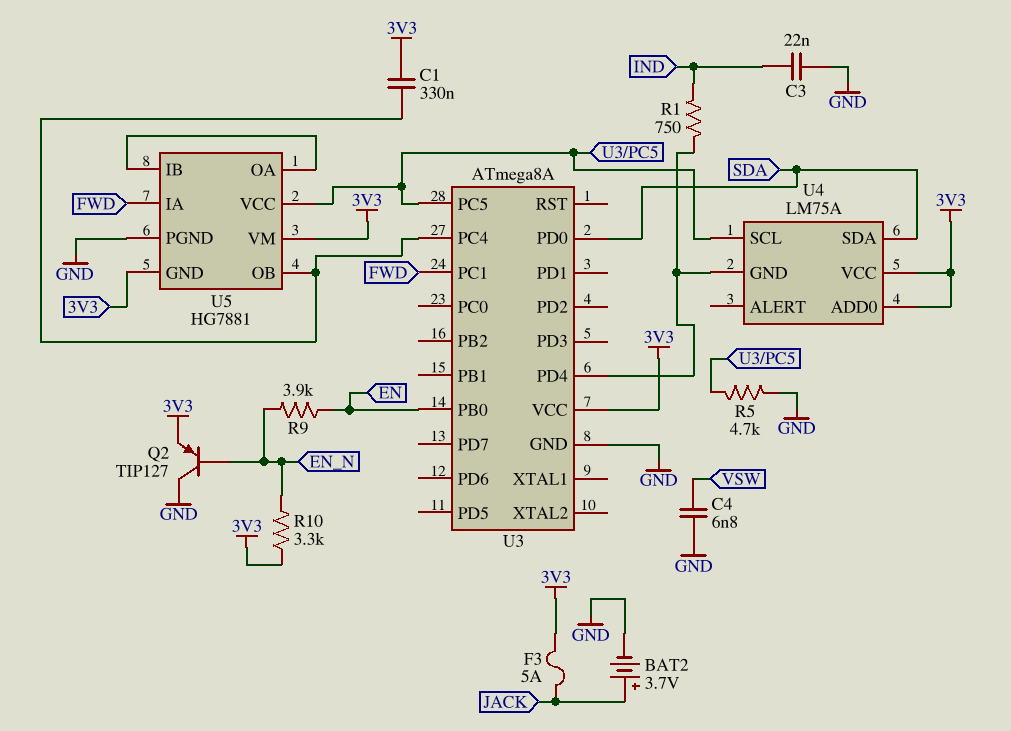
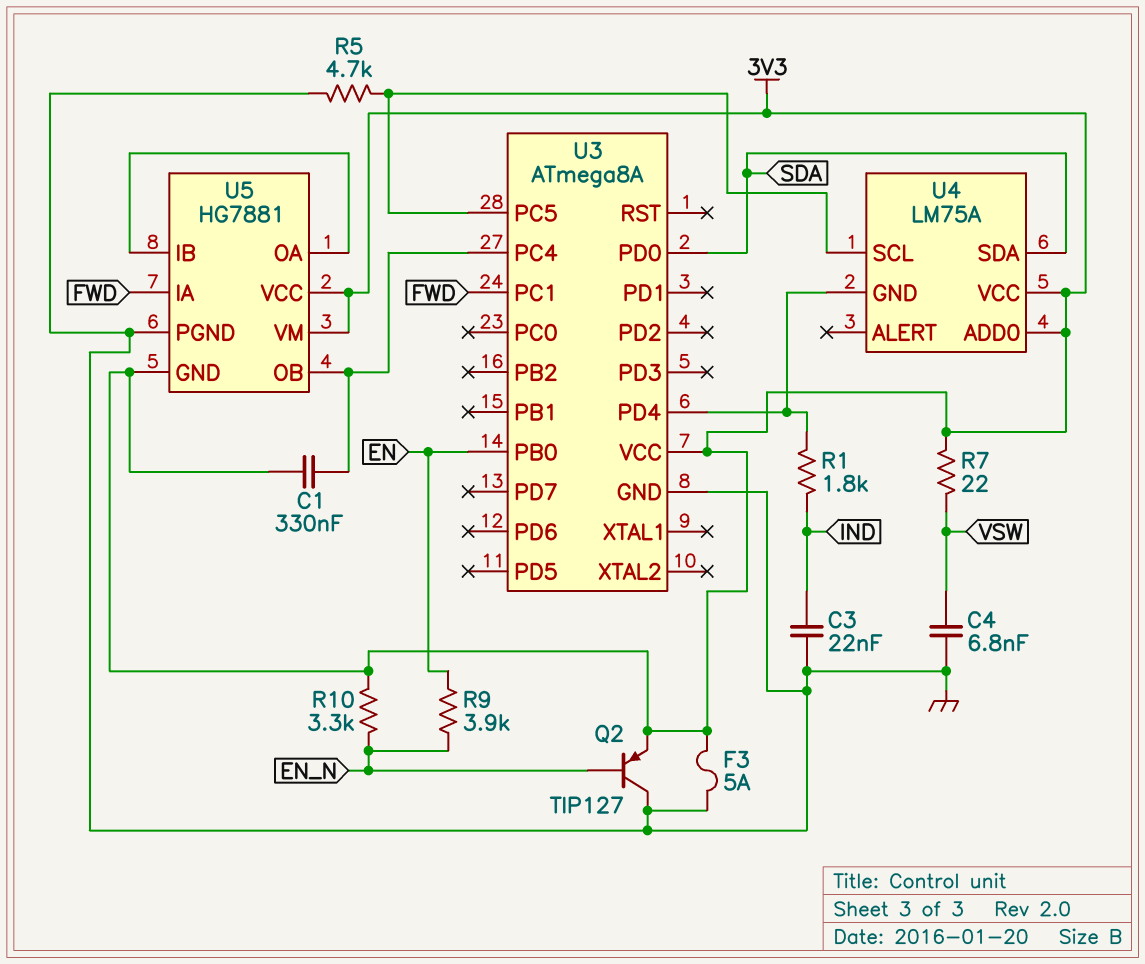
BAT2: 3.7V (plus JACK, minus GND) -> none
F3: 5A (3V3, JACK) -> 5A (3V3, GND)
R1: 750 (IND, U3/PD4) -> 1.8k (IND, U3/PD4)
R7: none -> 22 (3V3, VSW)
U5 pin VCC: U3/PC5 -> 3V3

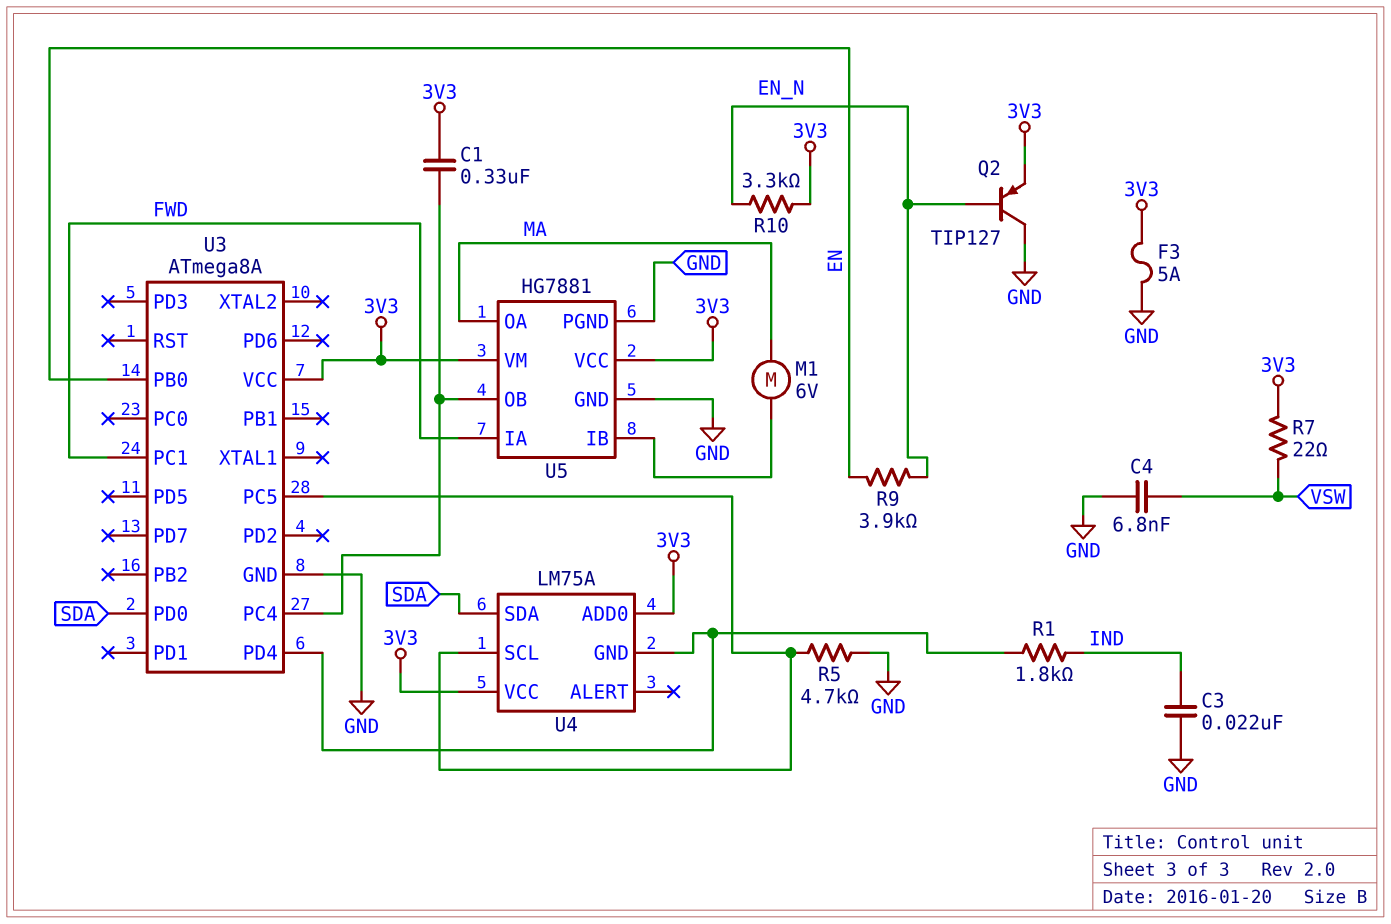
M1: none -> motor 6V (MA, U5/IB)
U5 pin GND: 3V3 -> GND
U5 pin OA: U5/IB -> MA

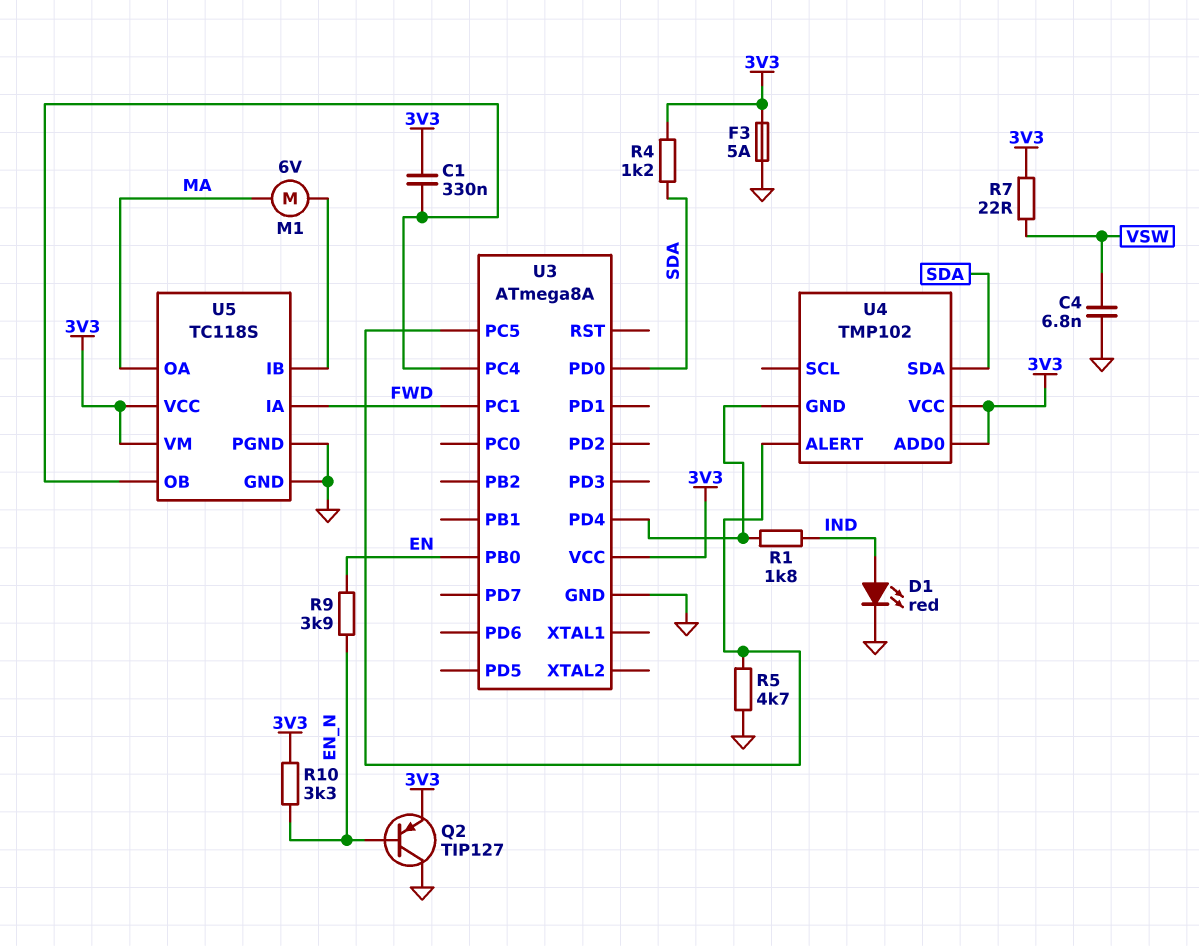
C3: 22nF (GND, IND) -> none
D1: none -> LED red (A IND, K GND)
R4: none -> 1.2k (3V3, SDA)
U4: LM75A -> TMP102
U4 pin ALERT: none -> U3/PC5
U4 pin SCL: U3/PC5 -> none
U5: HG7881 -> TC118S

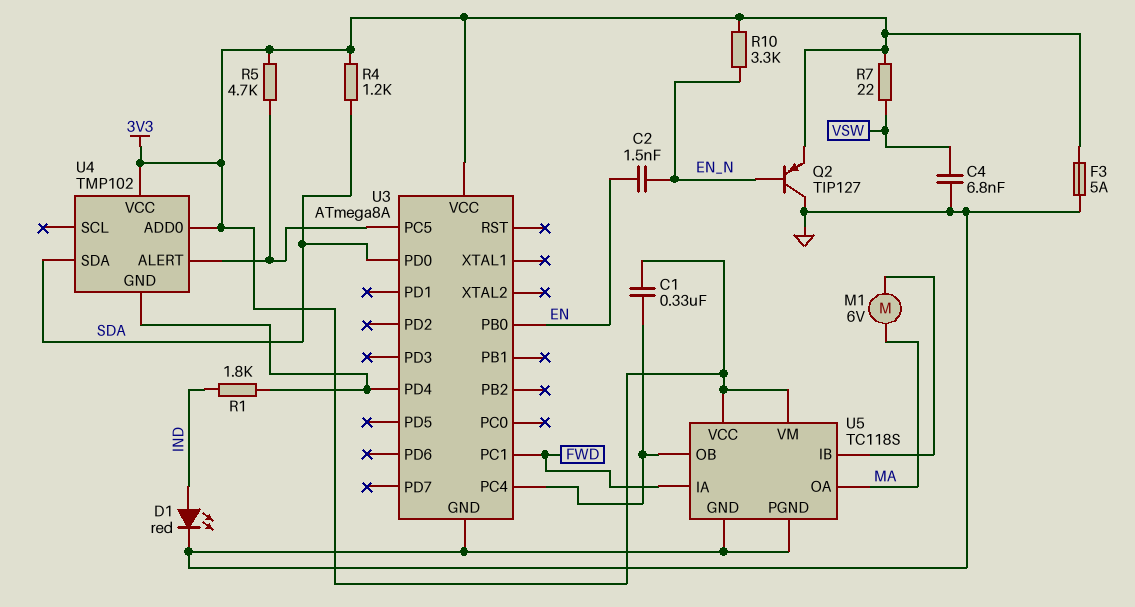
C2: none -> 1.5nF (EN, EN_N)
R5: 4.7k (GND, U3/PC5) -> 4.7k (3V3, U3/PC5)
R9: 3.9k (EN, EN_N) -> none

